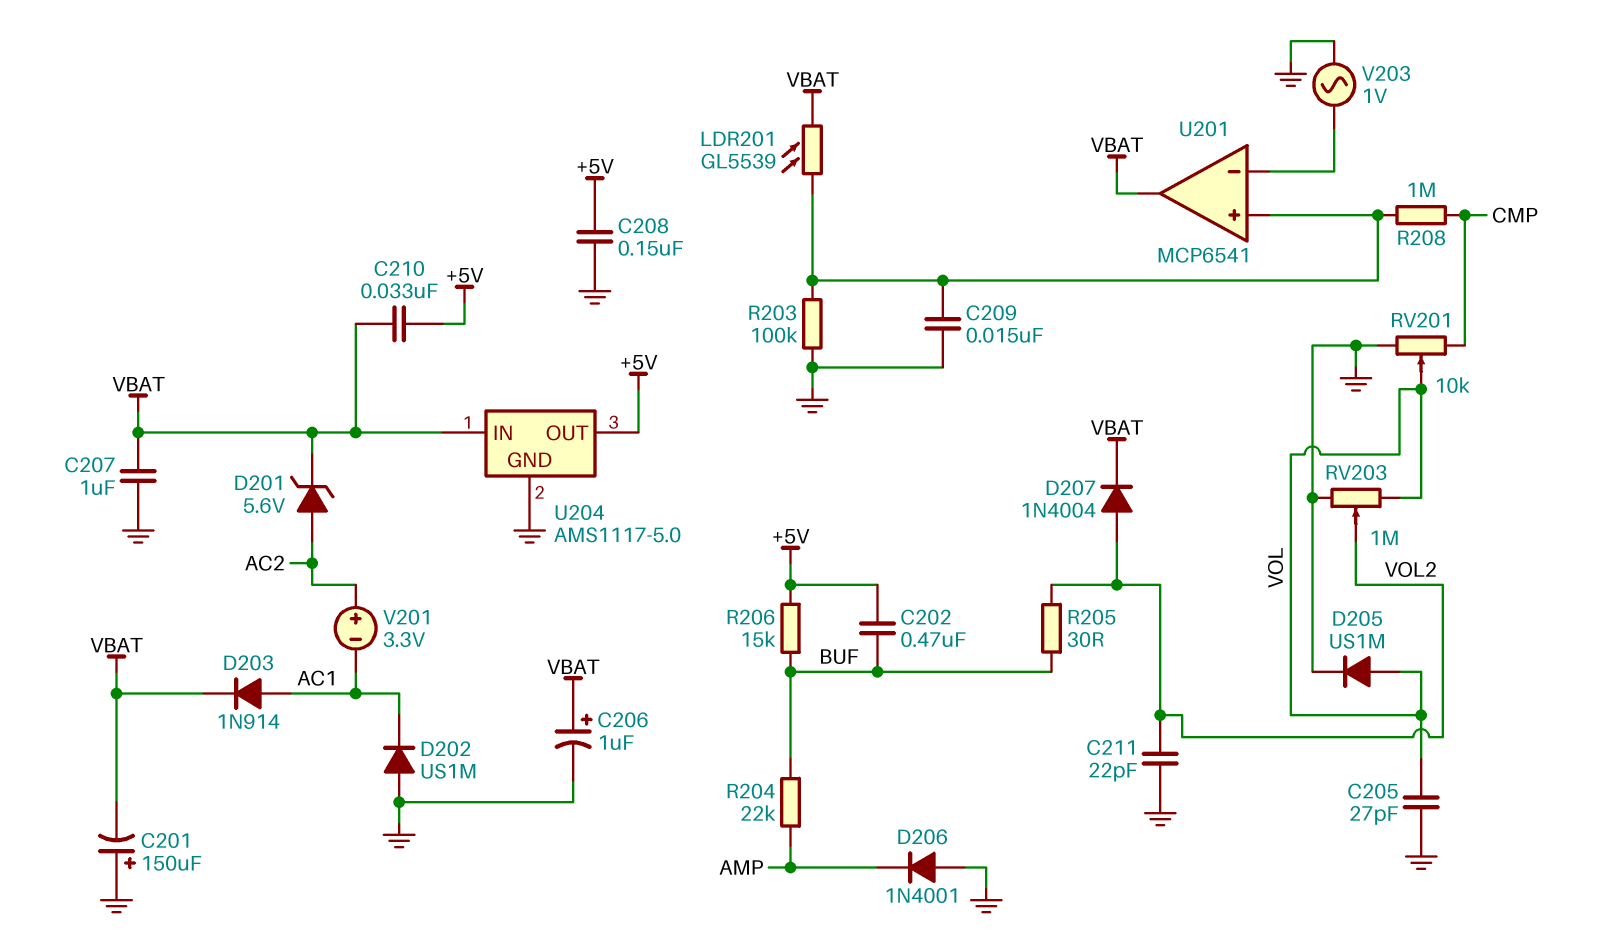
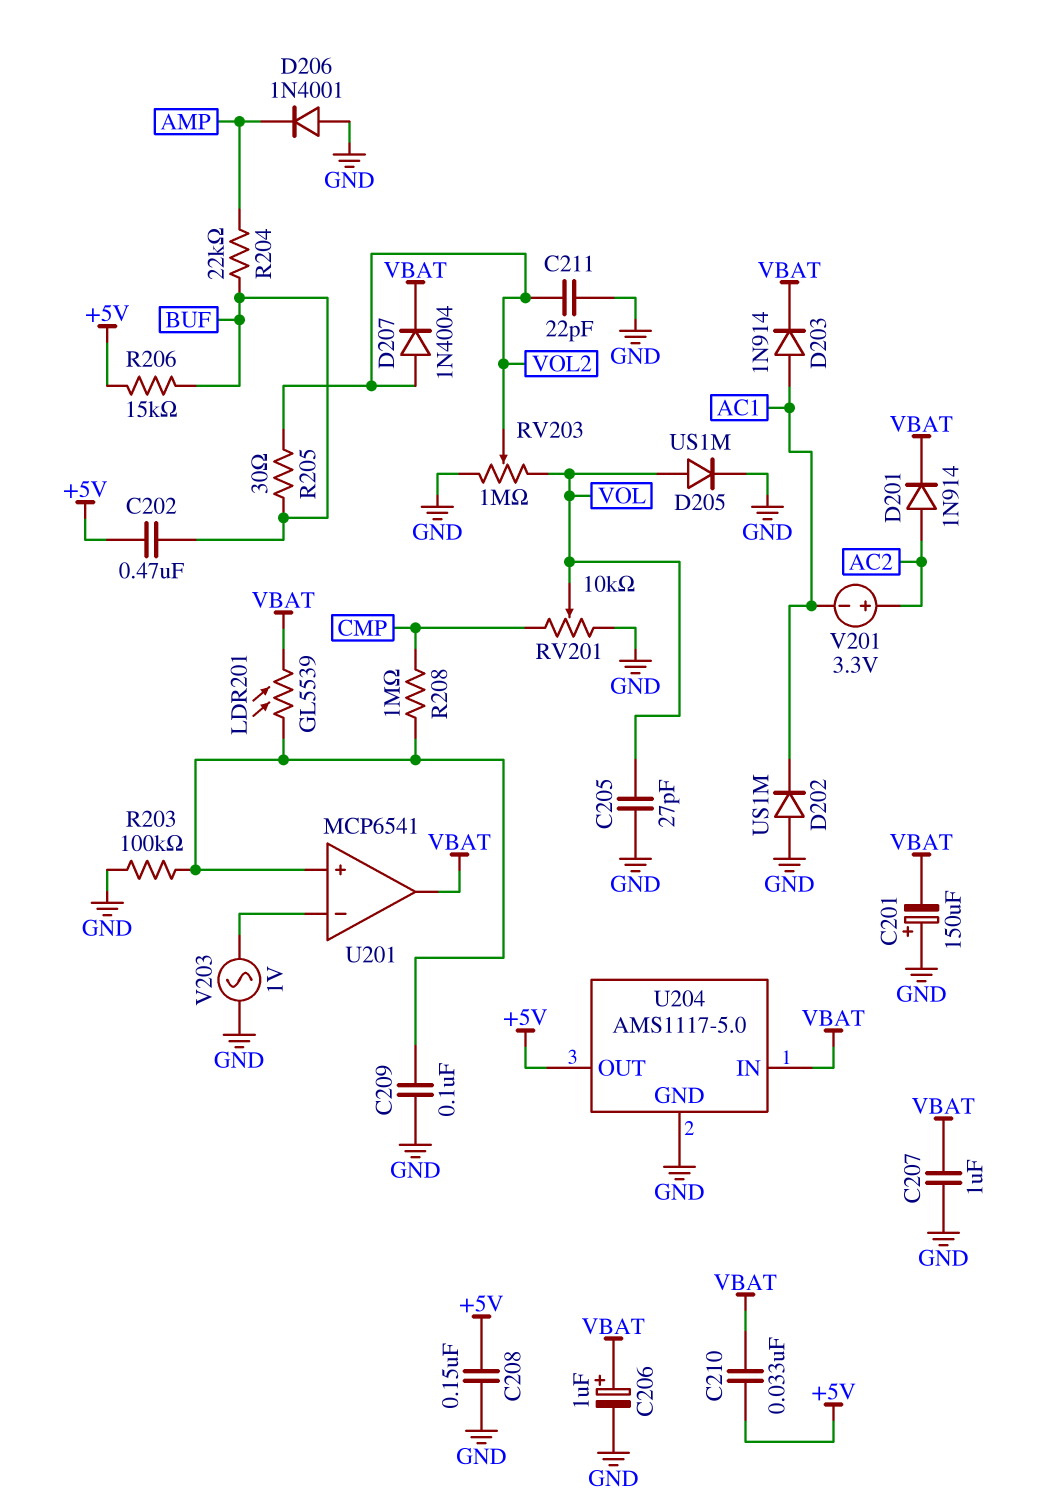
C209: 15nF (GND, U201/in+) -> 100nF (GND, U201/in+)
D201: zener 5.6V (A AC2, K VBAT) -> diode 1N914 (A AC2, K VBAT)

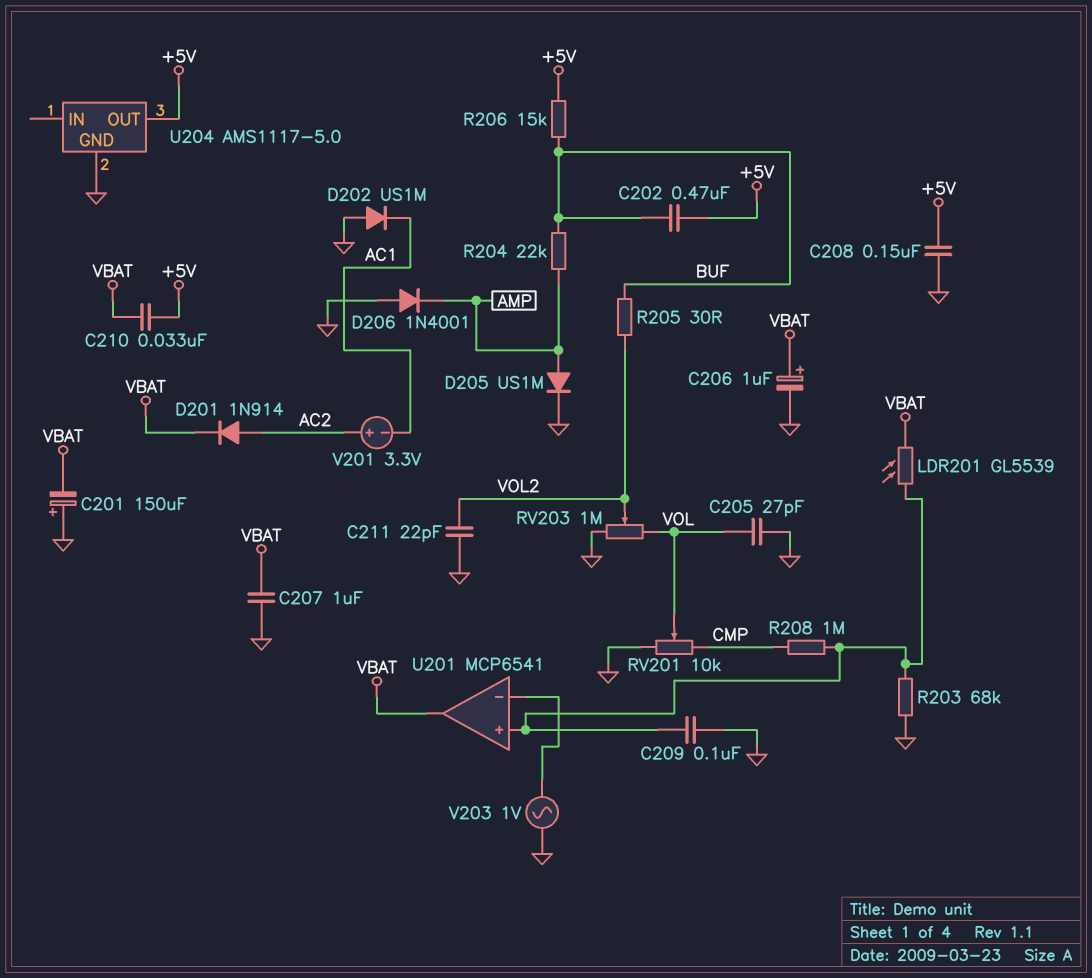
D203: diode 1N914 (A AC1, K VBAT) -> none
D205: diode US1M (A VOL, K GND) -> diode US1M (A AMP, K GND)
D207: diode 1N4004 (A VOL2, K VBAT) -> none
R203: 100k (GND, U201/in+) -> 68k (GND, U201/in+)
U204 pin IN: VBAT -> none

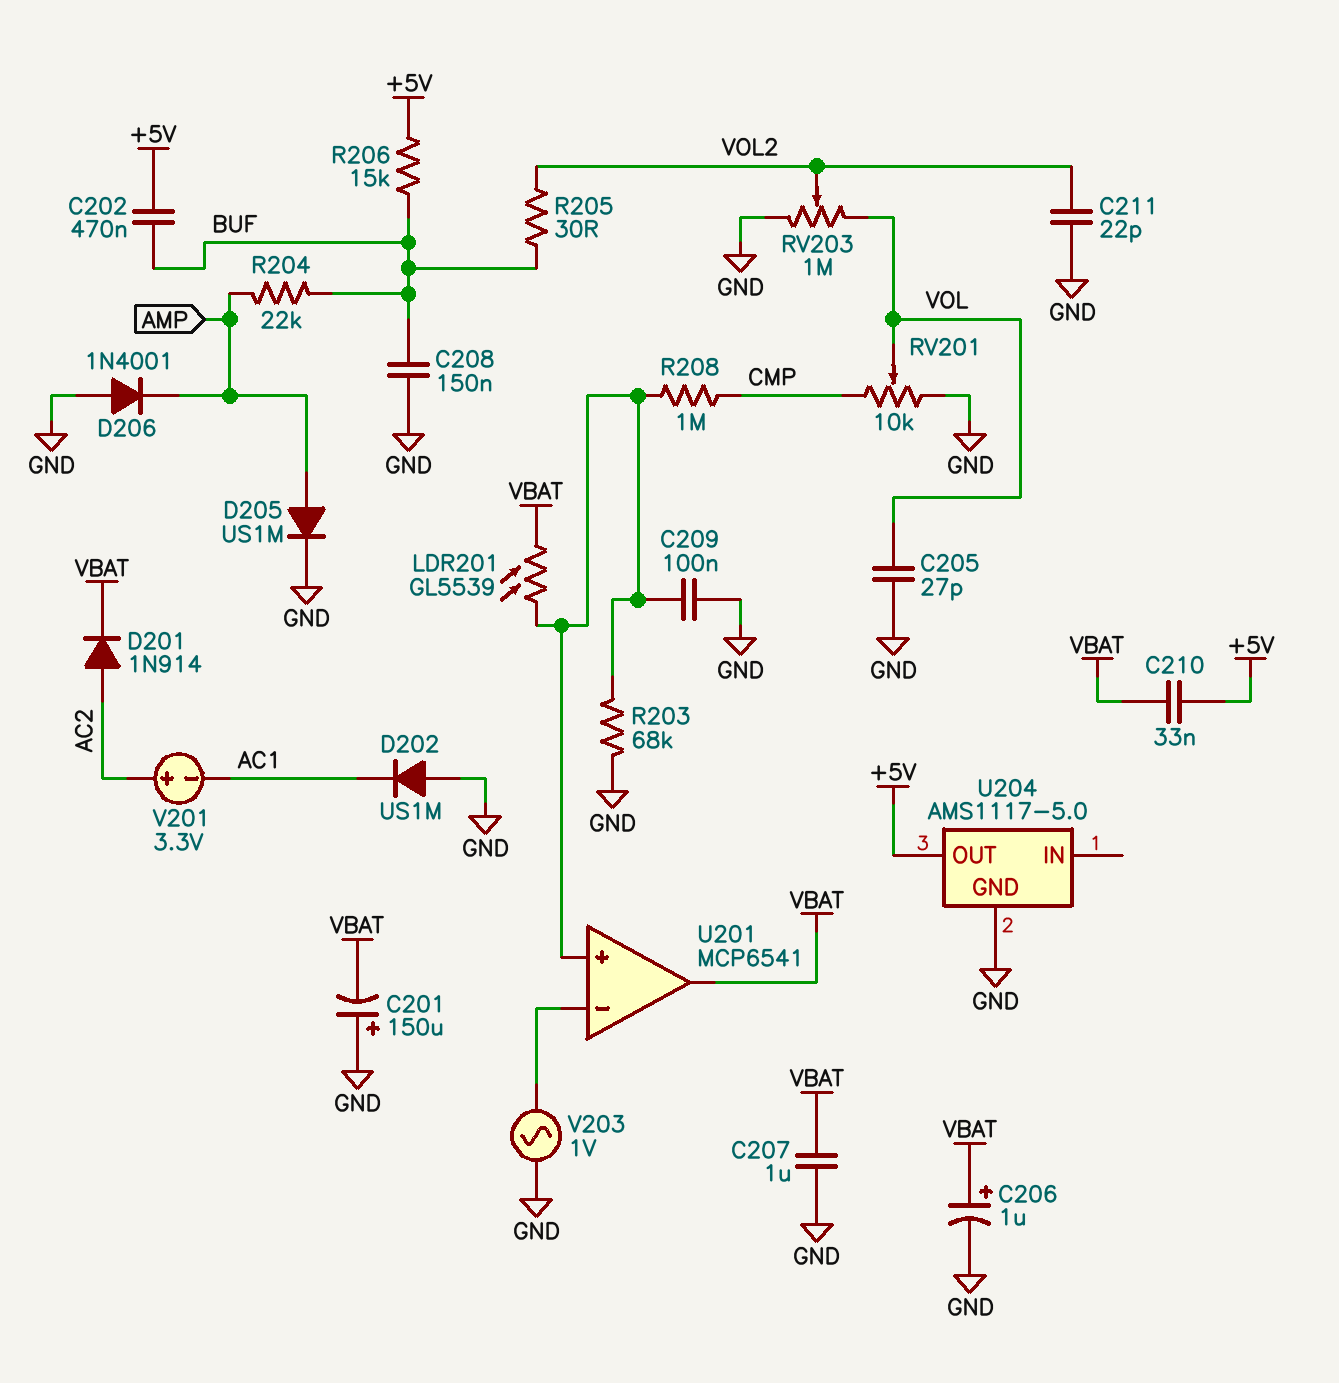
C208: 150nF (+5V, GND) -> 150nF (BUF, GND)

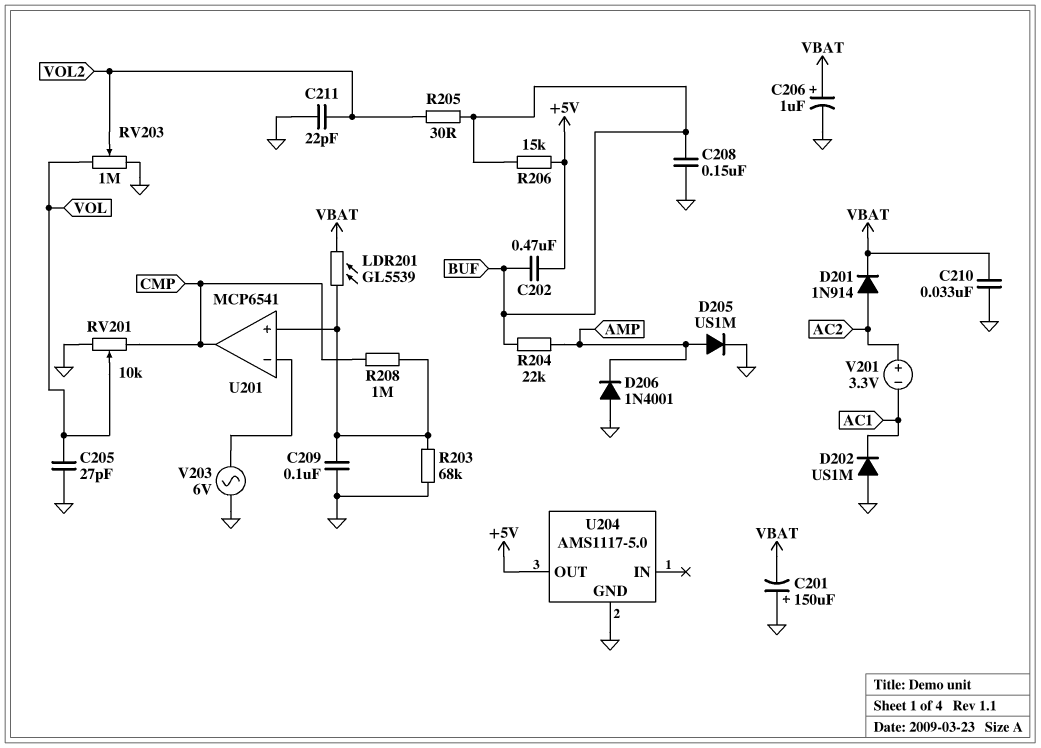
C207: 1uF (GND, VBAT) -> none
C210: 33nF (+5V, VBAT) -> 33nF (GND, VBAT)
U201 pin out: VBAT -> CMP
V203: AC 1V (GND, U201/in-) -> AC 6V (GND, U201/in-)

